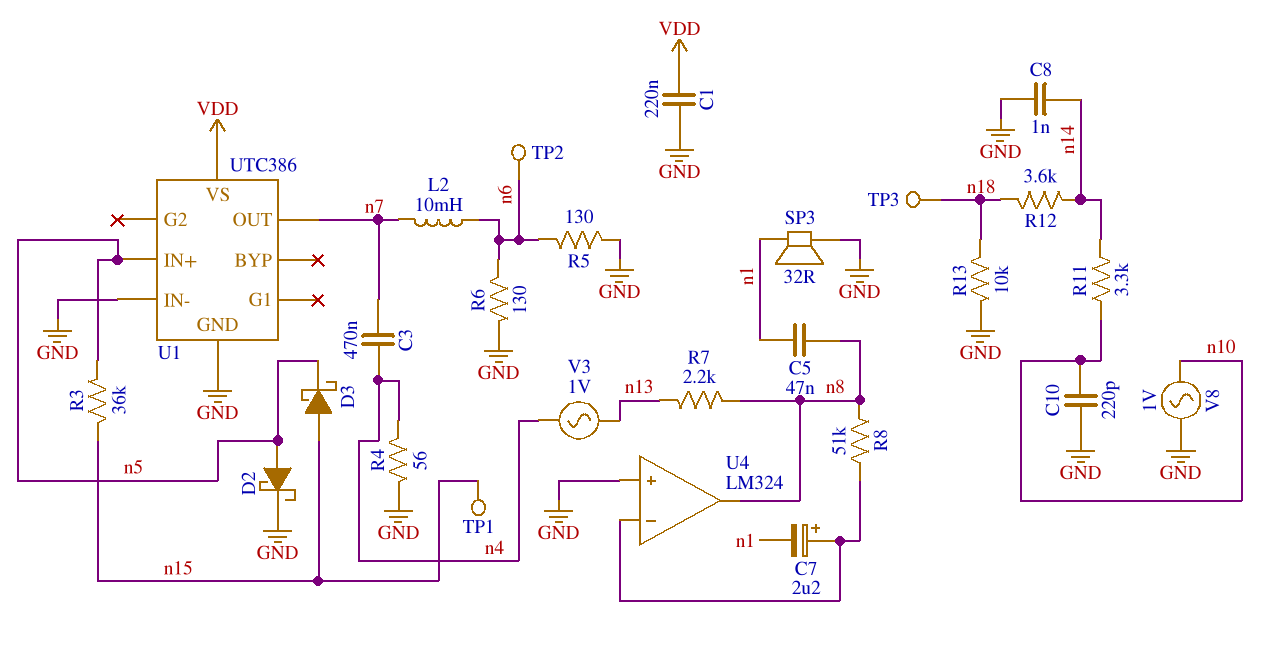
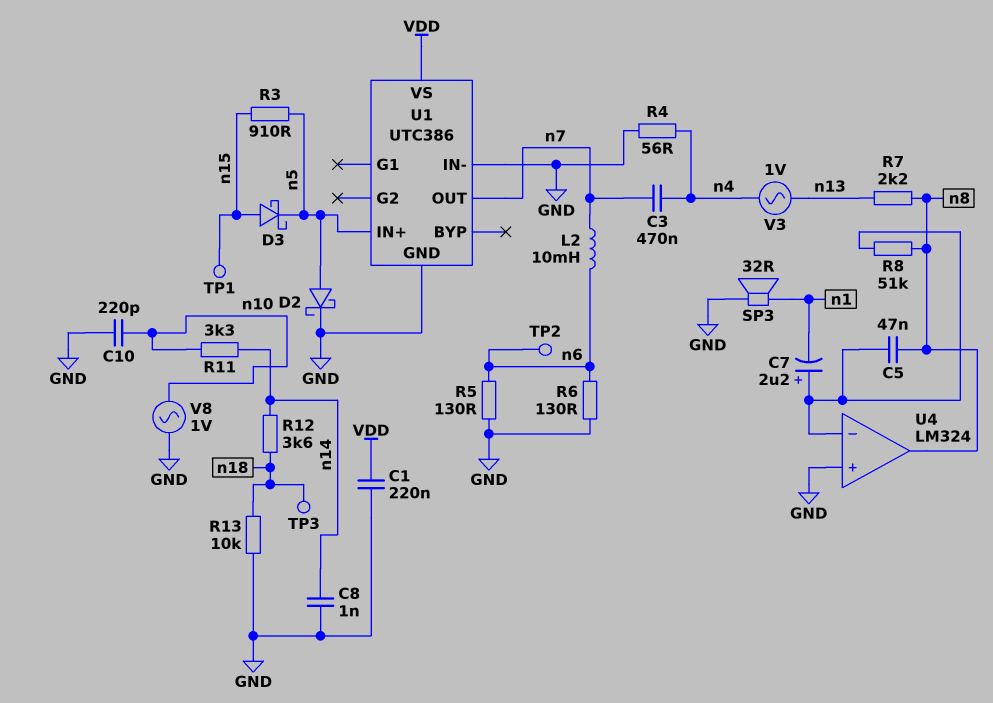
C5: 47nF (n1, n8) -> 47nF (U4/in-, n8)
R3: 36k (n5, n15) -> 910 (n5, n15)

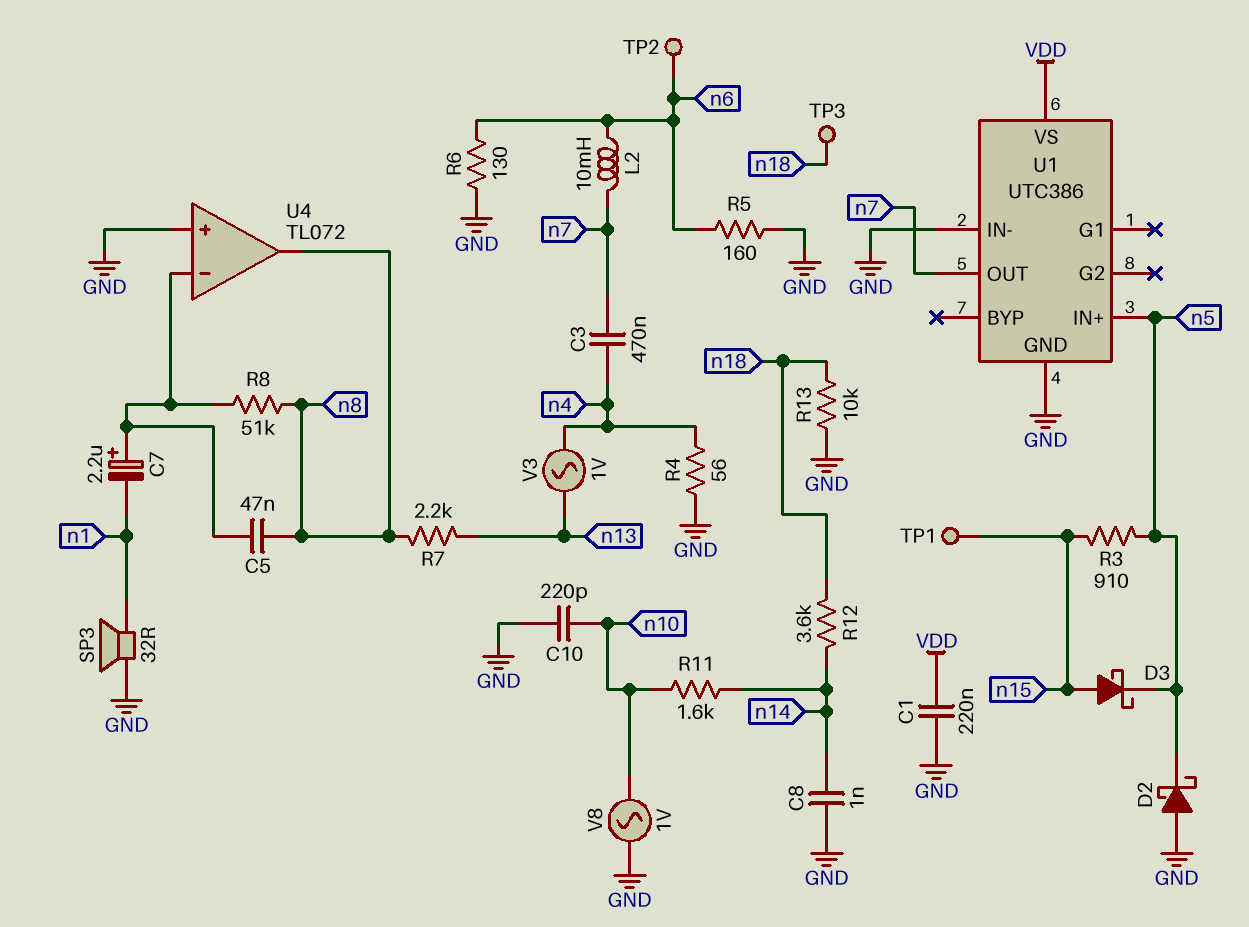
D2: schottky (A n5, K GND) -> schottky (A GND, K n5)
R5: 130 (GND, n6) -> 160 (GND, n6)
R11: 3.3k (n10, n14) -> 1.6k (n10, n14)
U4: LM324 -> TL072

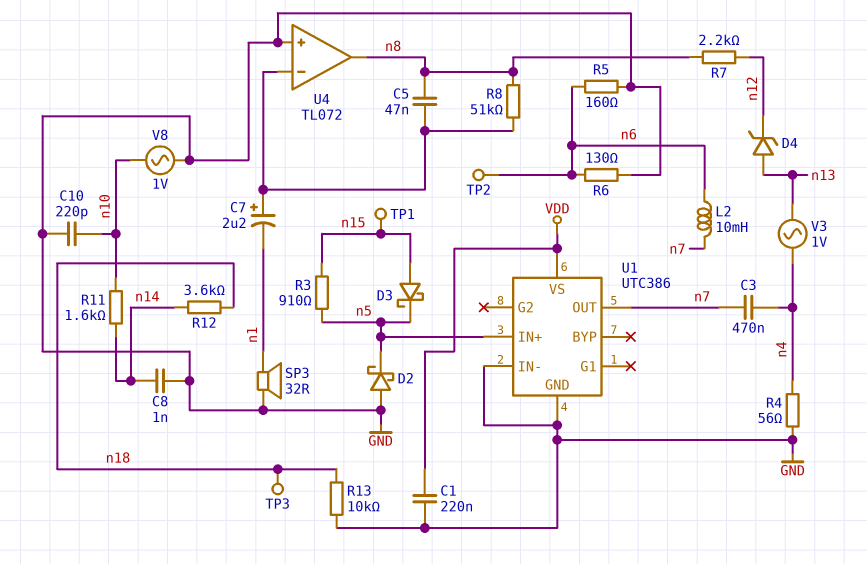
D4: none -> zener (A n13, K n12)
R7: 2.2k (n8, n13) -> 2.2k (n8, n12)

